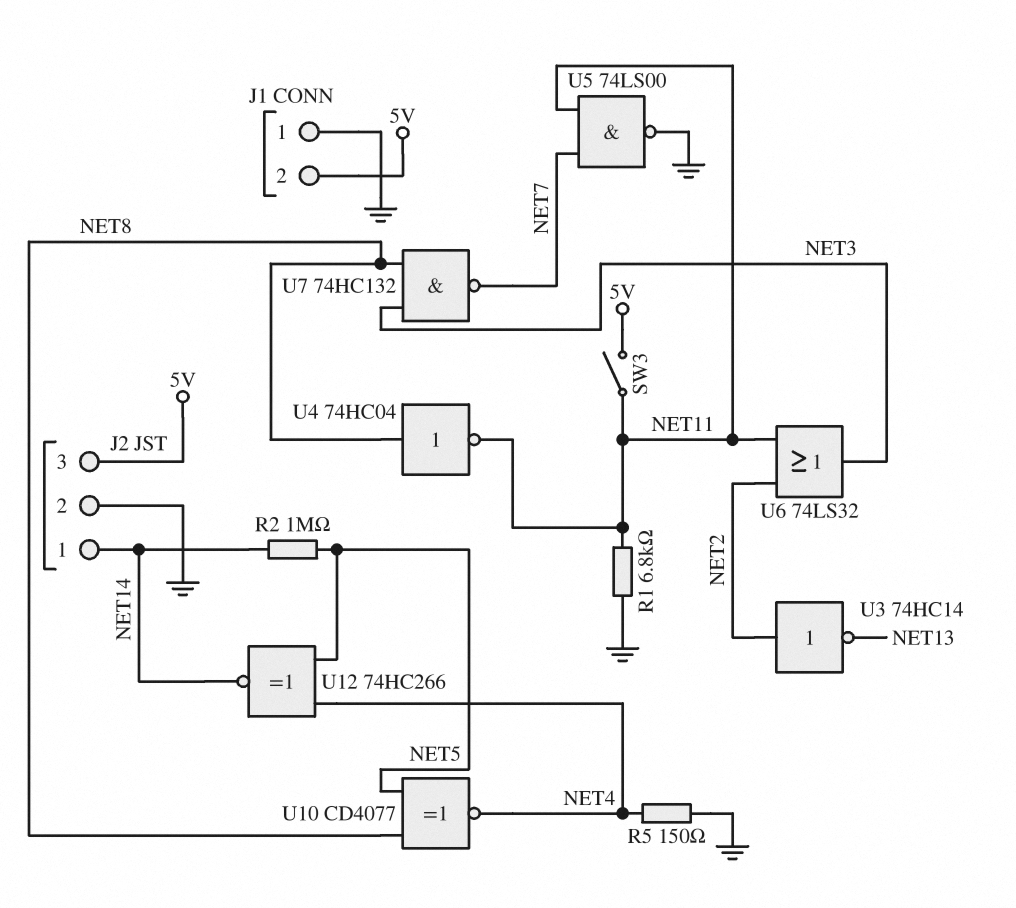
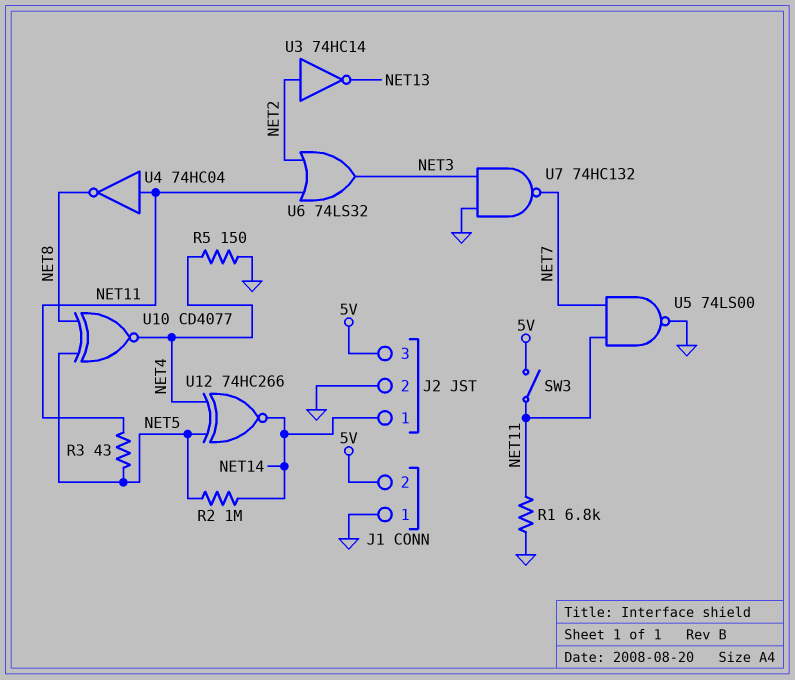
R3: none -> 43 (NET5, NET11)
U4: NOT 74HC04 (in NET8, out NET11) -> NOT 74HC04 (in NET11, out NET8)
U7: NAND 74HC132 (in NET3, in NET8, out NET7) -> NAND 74HC132 (in GND, in NET3, out NET7)

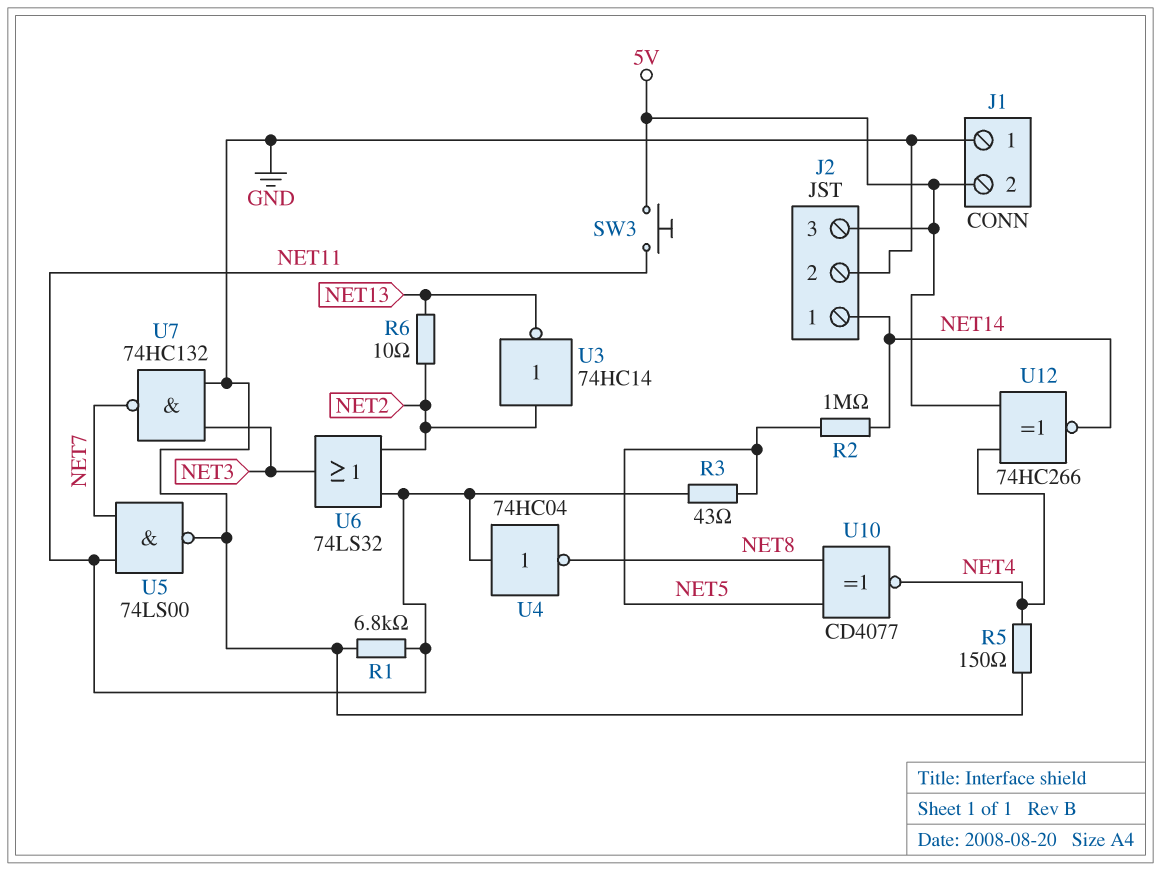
R6: none -> 10 (NET2, NET13)
SW3: switch (5V, NET11) -> button (5V, NET11)
U12: XNOR 74HC266 (in NET4, in NET5, out NET14) -> XNOR 74HC266 (in 5V, in NET4, out NET14)

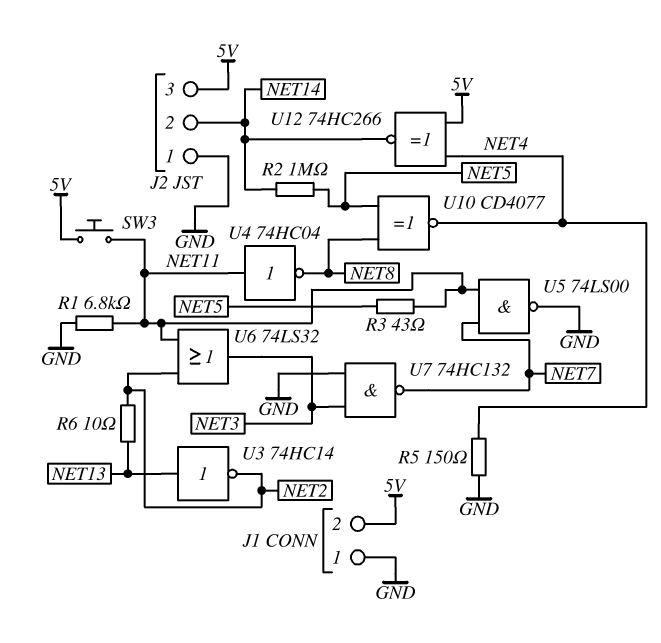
J2 pin 1: NET14 -> GND
J2 pin 2: GND -> NET14
U3: NOT 74HC14 (in NET2, out NET13) -> NOT 74HC14 (in NET13, out NET2)

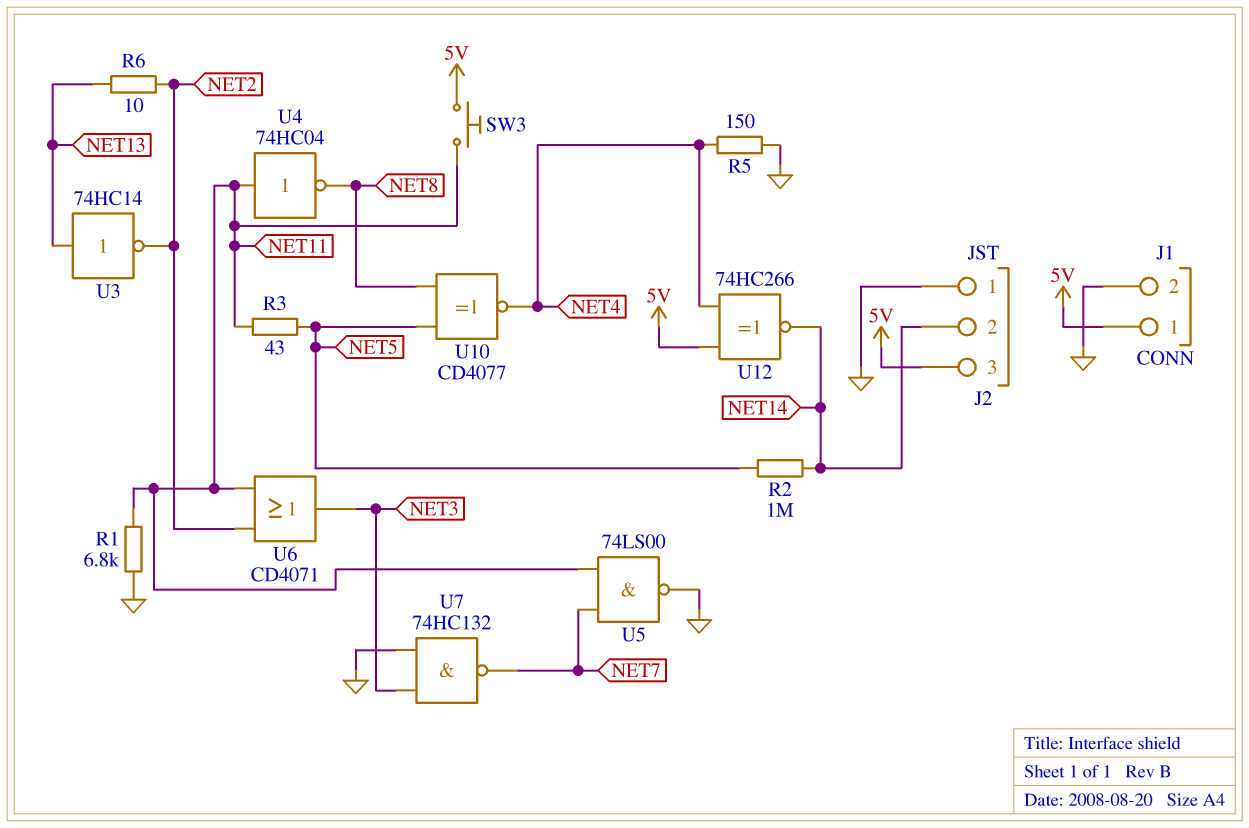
J1 pin 1: GND -> 5V
J1 pin 2: 5V -> GND
U6: OR 74LS32 (in NET2, in NET11, out NET3) -> OR CD4071 (in NET2, in NET11, out NET3)

